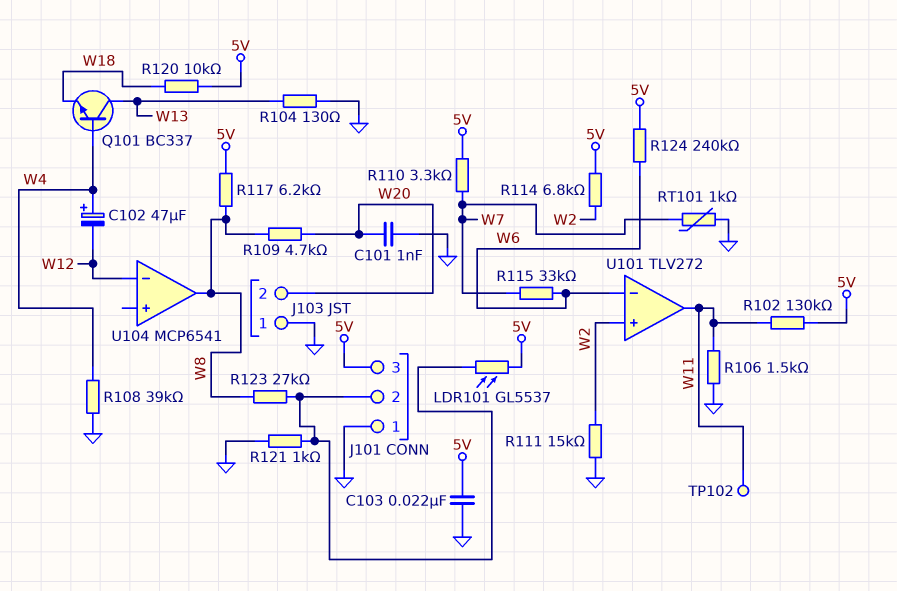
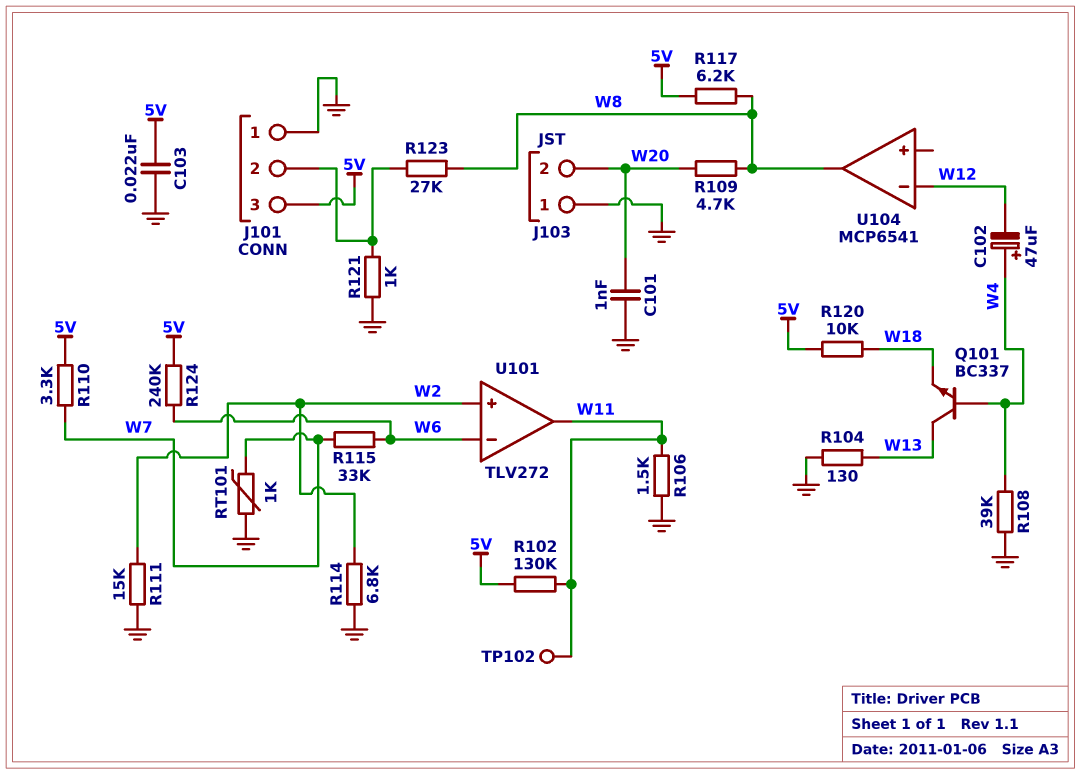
LDR101: GL5537 (5V, J101/2) -> none
R114: 6.8k (5V, W2) -> 6.8k (GND, W2)

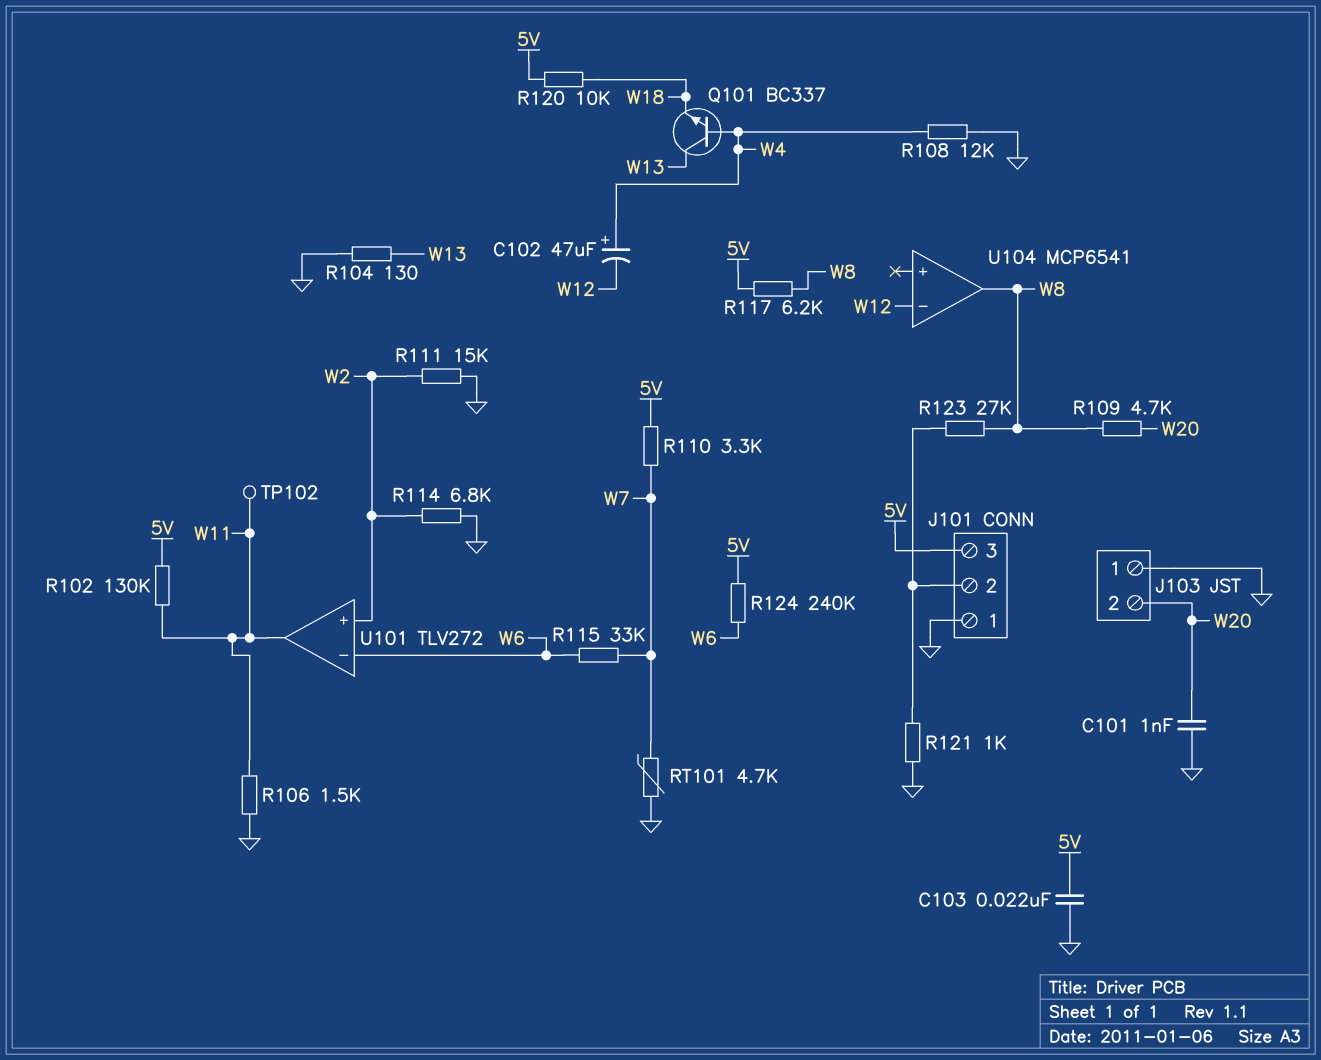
R108: 39k (GND, W4) -> 12k (GND, W4)
RT101: 1k (GND, W7) -> 4.7k (GND, W7)

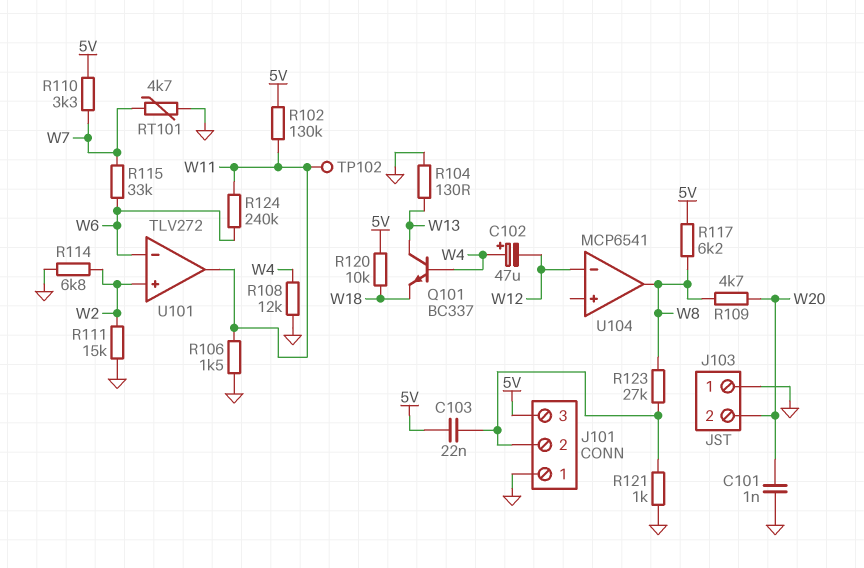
C103: 22nF (5V, GND) -> 22nF (5V, J101/2)
R124: 240k (5V, W6) -> 240k (W6, W11)

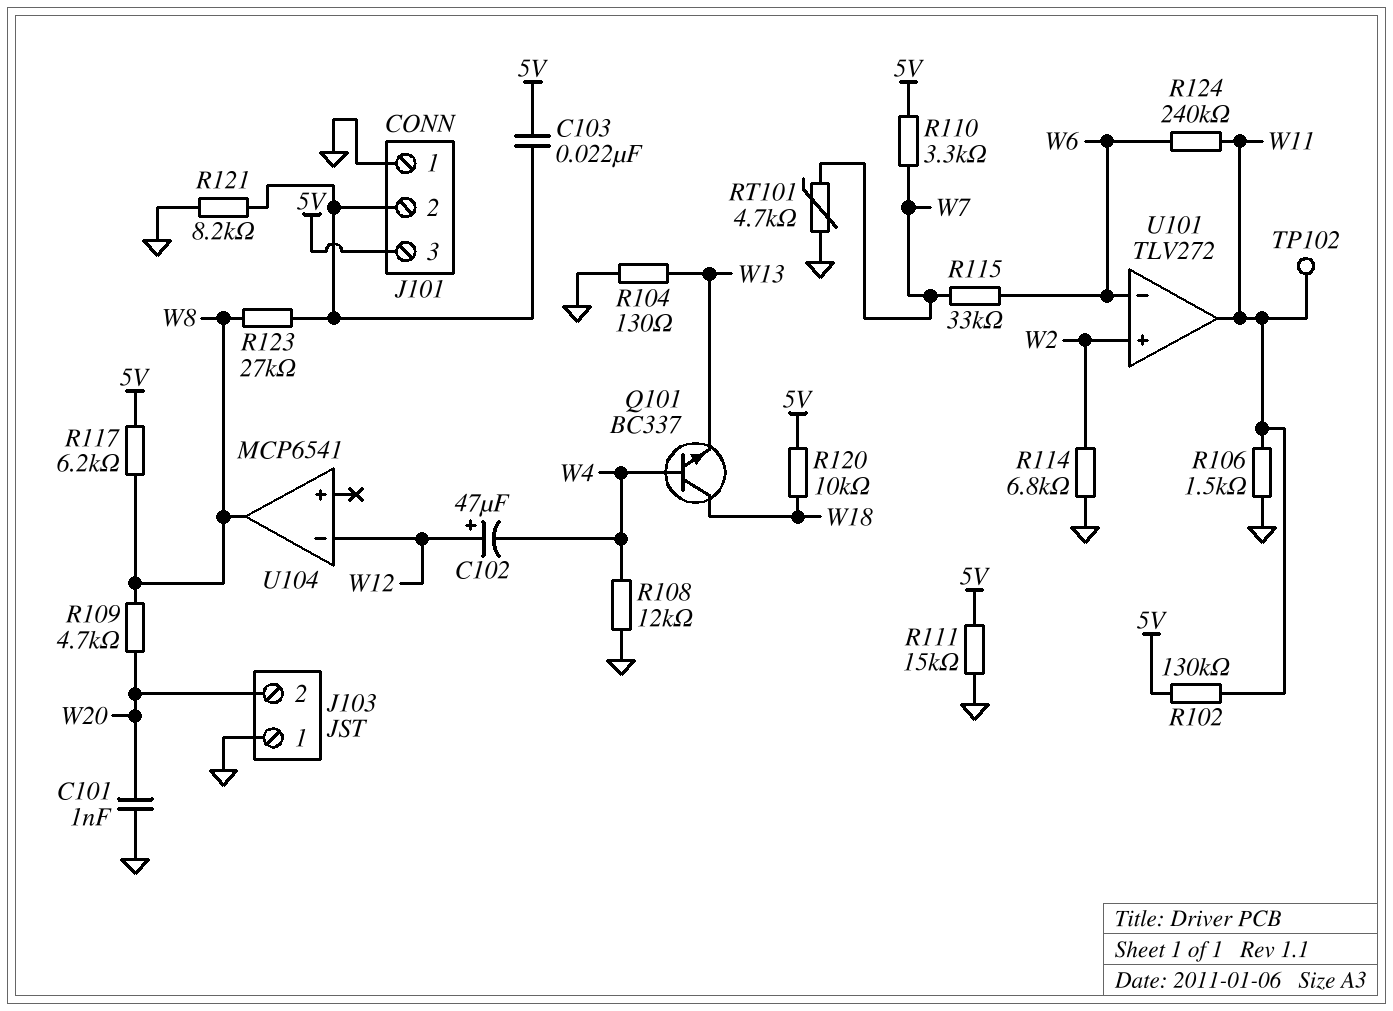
C102: 47uF (plus W4, minus W12) -> 47uF (plus W12, minus W4)
Q101: NPN BC337 (B W4, C W13, E W18) -> NPN BC337 (B W4, C W18, E W13)
R111: 15k (GND, W2) -> 15k (5V, GND)
R121: 1k (GND, J101/2) -> 8.2k (GND, J101/2)

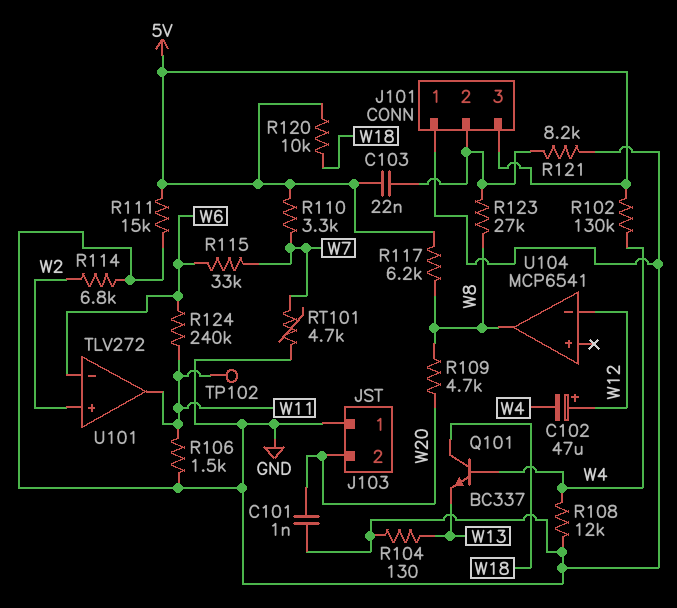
R102: 130k (5V, W11) -> 130k (5V, W4)

